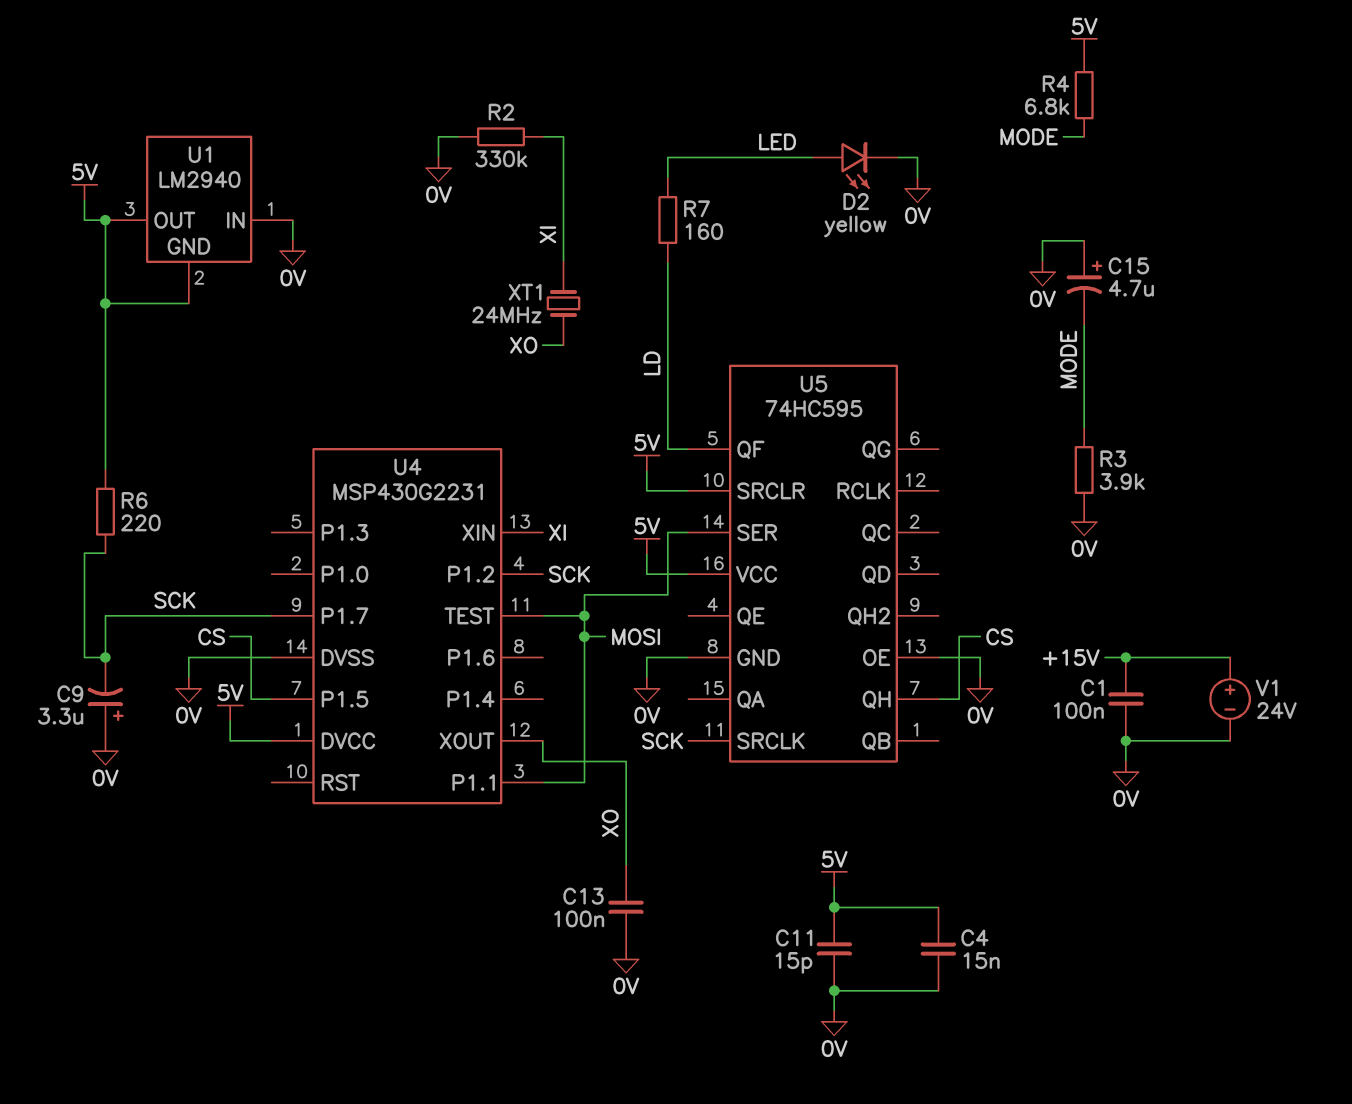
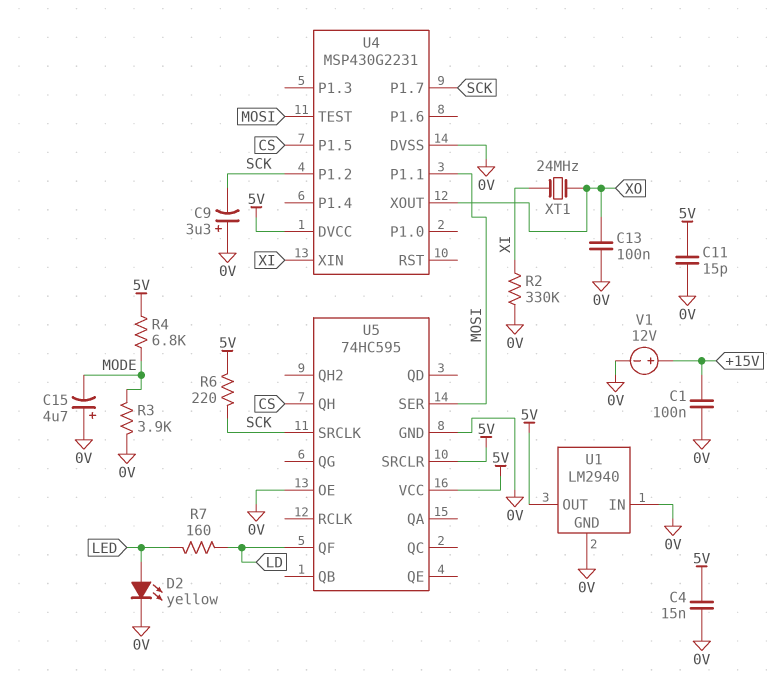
U1 pin GND: 5V -> 0V
V1: 24V (plus +15V, minus 0V) -> 12V (plus +15V, minus 0V)

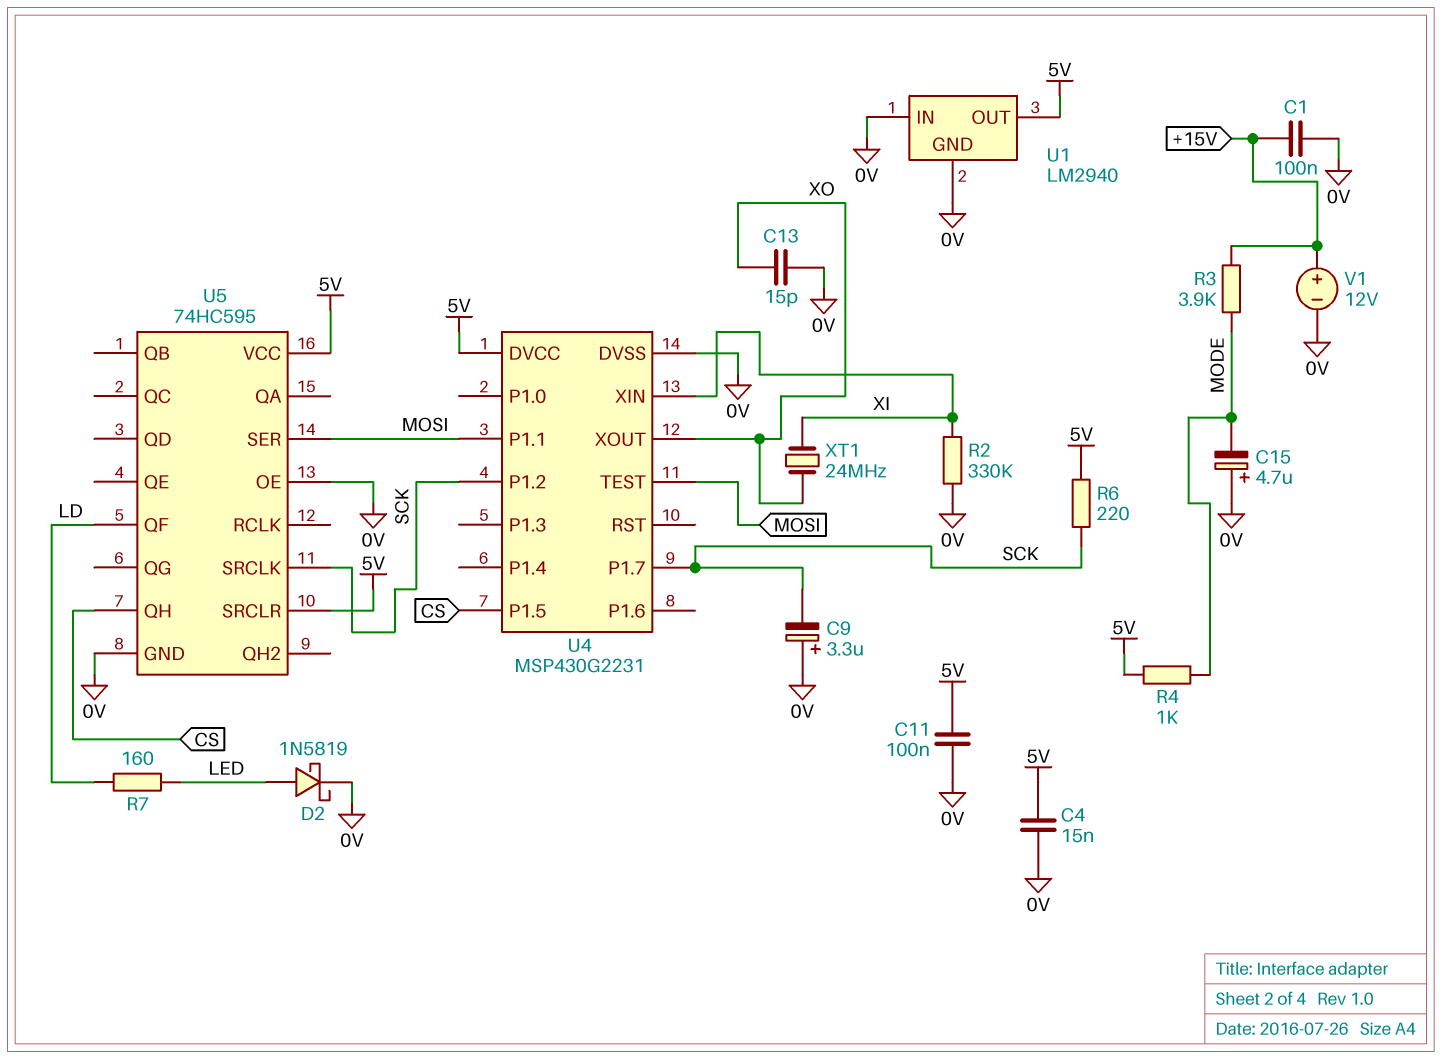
C11: 15pF (0V, 5V) -> 100nF (0V, 5V)
C13: 100nF (0V, XO) -> 15pF (0V, XO)
D2: LED yellow (A LED, K 0V) -> schottky 1N5819 (A LED, K 0V)
R3: 3.9k (0V, MODE) -> 3.9k (+15V, MODE)
R4: 6.8k (5V, MODE) -> 1k (5V, MODE)

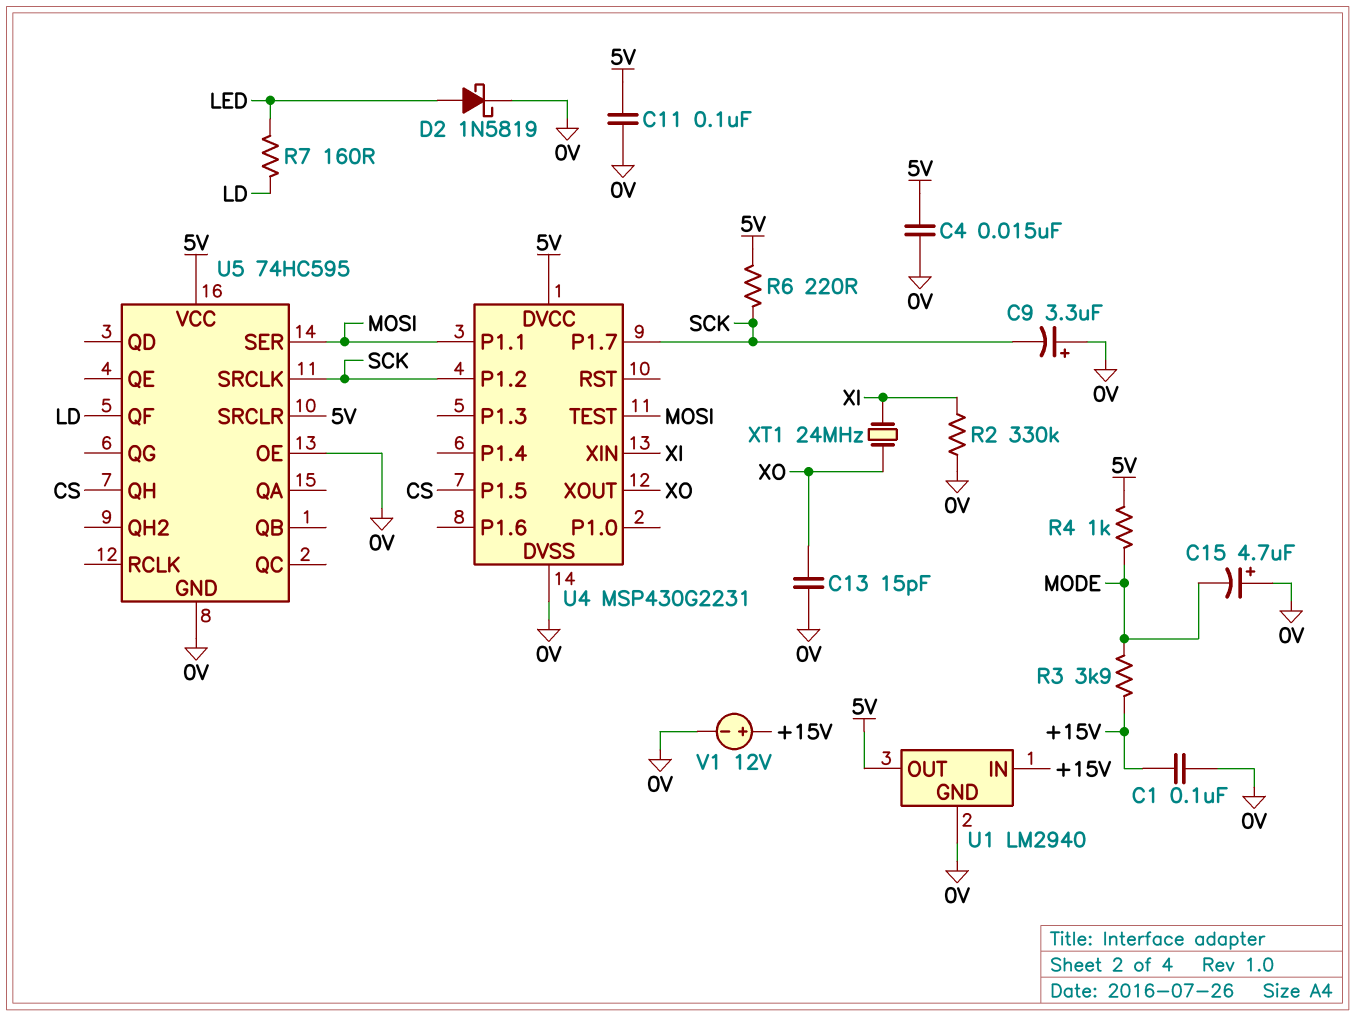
U1 pin IN: 0V -> +15V

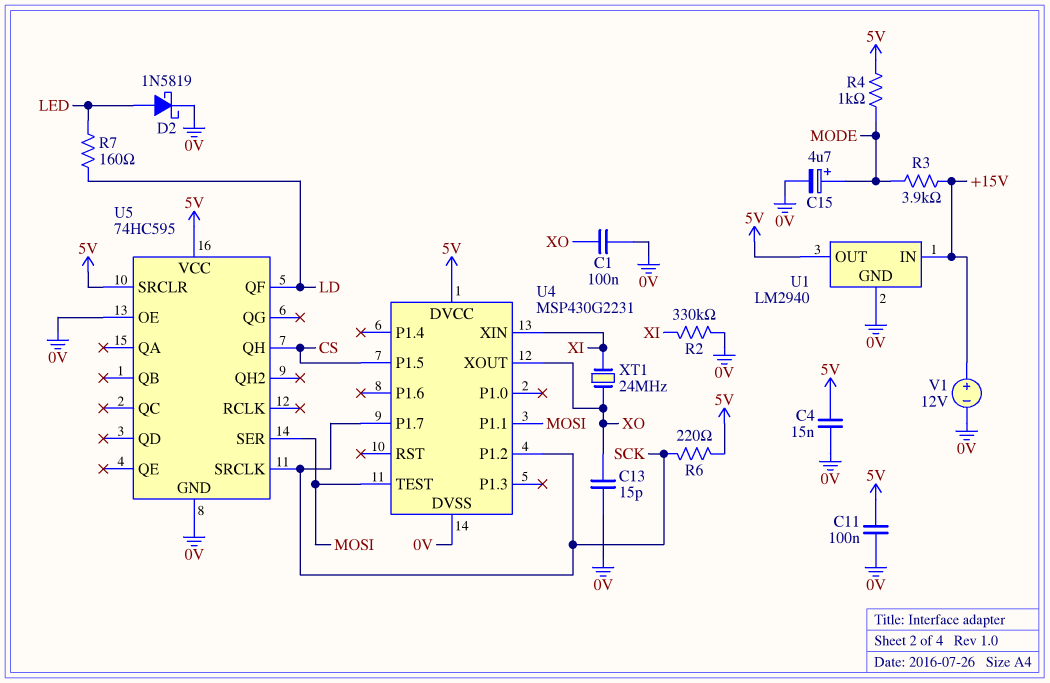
C1: 100nF (+15V, 0V) -> 100nF (0V, XO)
C9: 3.3uF (plus 0V, minus SCK) -> none
C15: 4.7uF (plus 0V, minus MODE) -> 4.7uF (plus MODE, minus 0V)

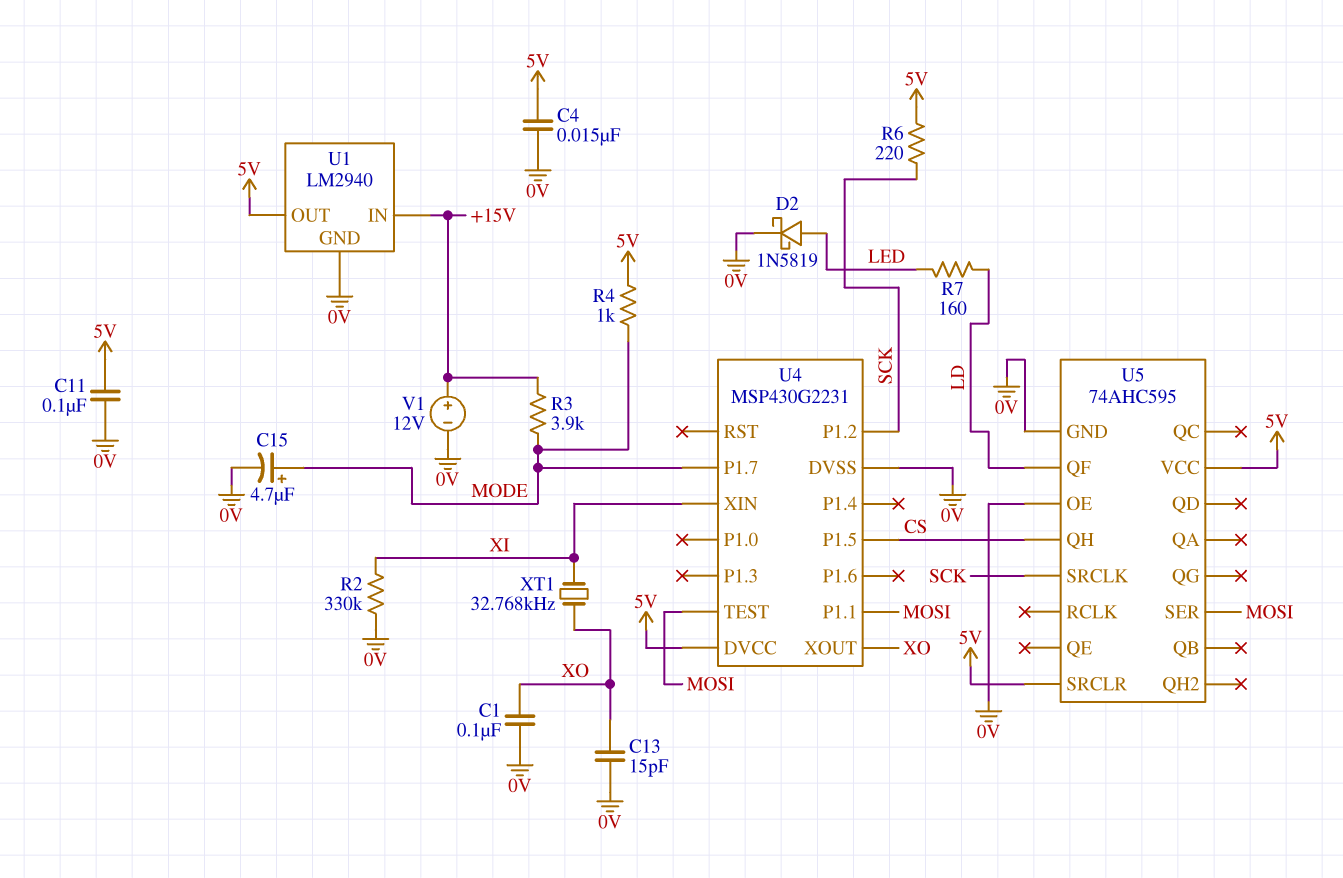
U4 pin P1.7: SCK -> MODE
U5: 74HC595 -> 74AHC595
XT1: 24MHz (XI, XO) -> 32.768kHz (XI, XO)

